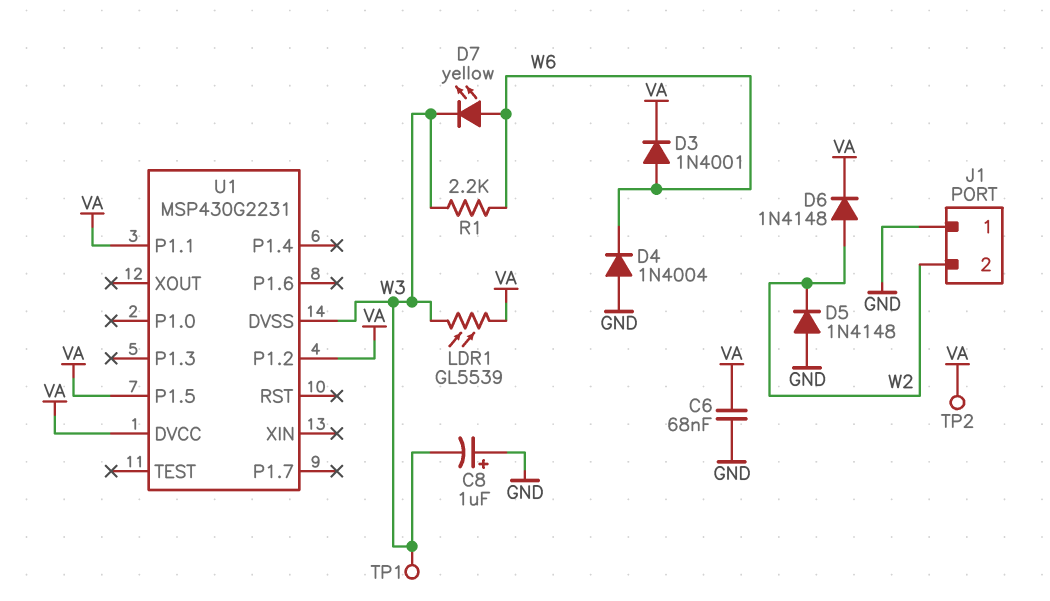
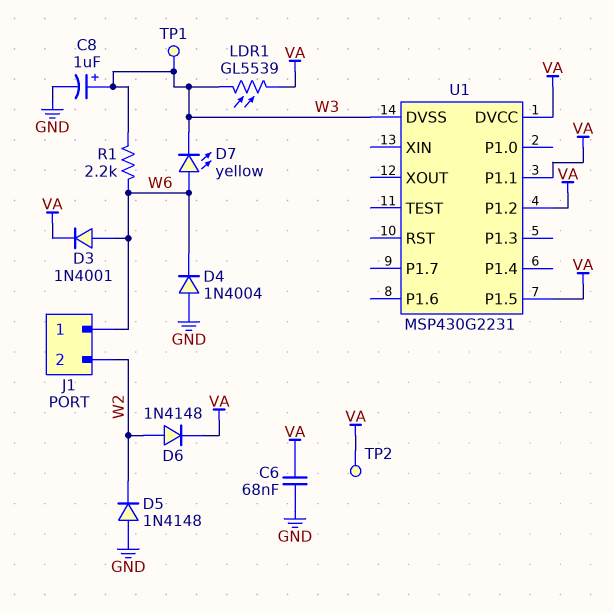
C8: 1uF (plus GND, minus W3) -> 1uF (plus W3, minus GND)
J1 pin 1: GND -> W6

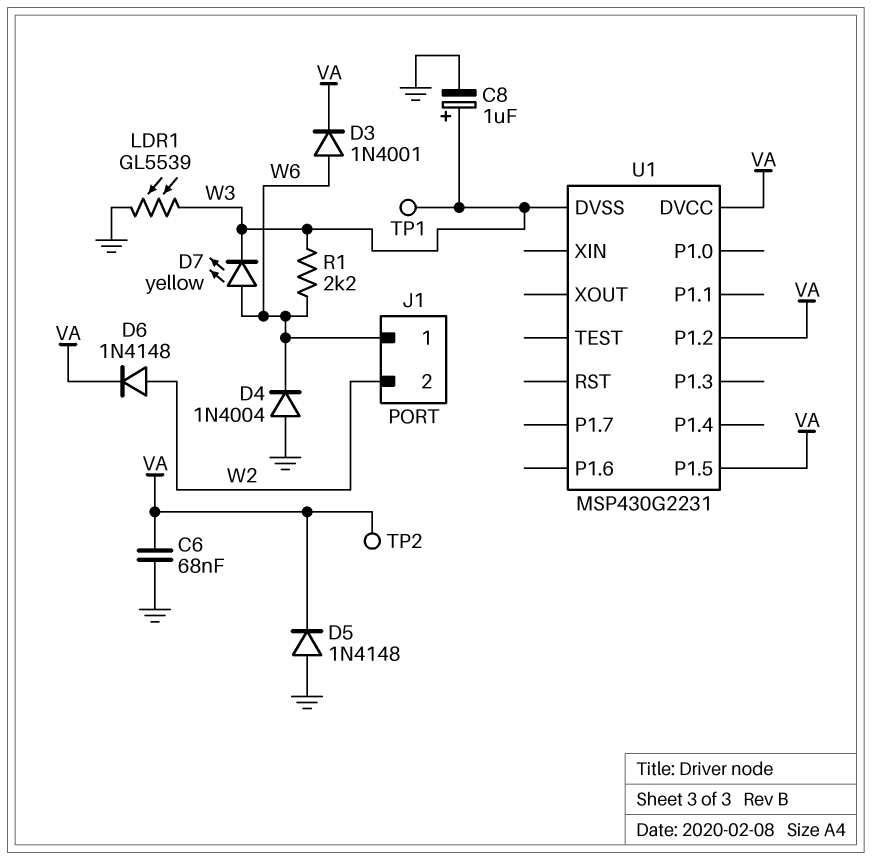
D5: diode 1N4148 (A GND, K W2) -> diode 1N4148 (A GND, K VA)
LDR1: GL5539 (VA, W3) -> GL5539 (GND, W3)
U1 pin P1.1: VA -> none

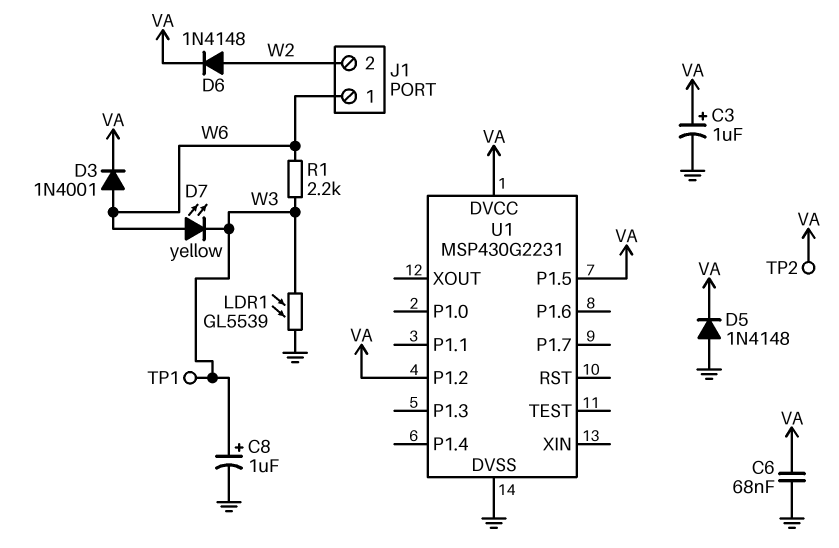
C3: none -> 1uF (plus VA, minus GND)
D4: diode 1N4004 (A GND, K W6) -> none
U1 pin DVSS: W3 -> GND

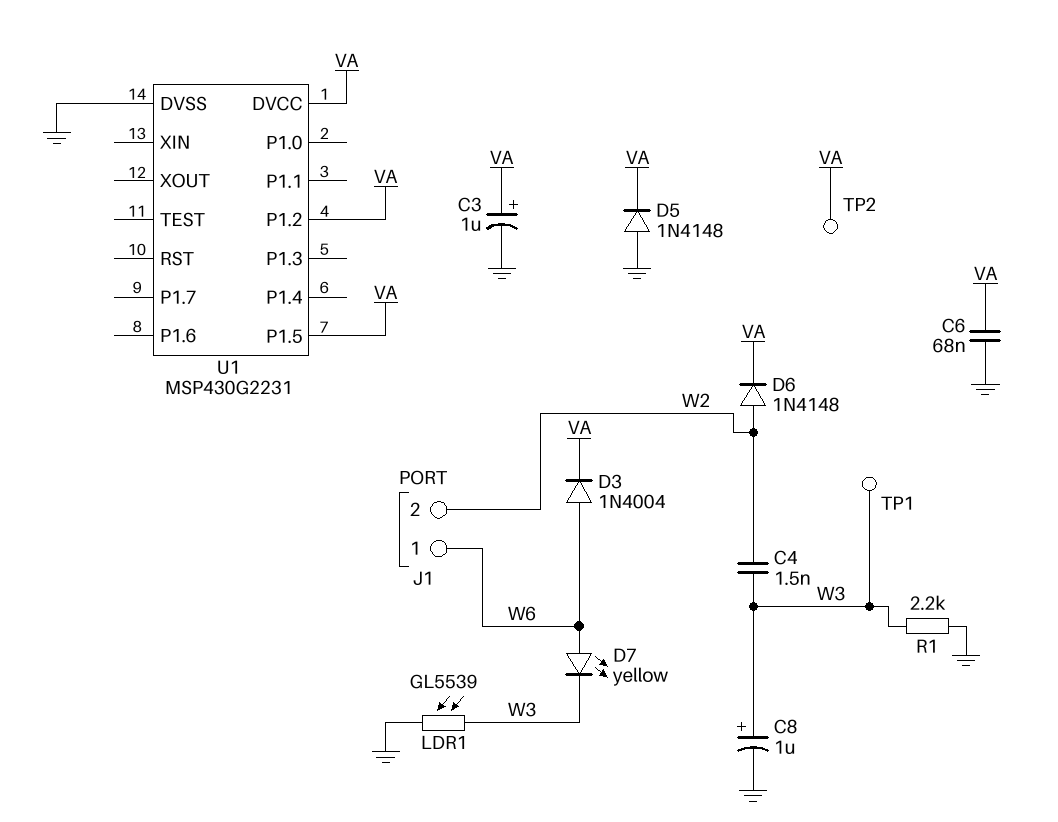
C4: none -> 1.5nF (W2, W3)
D3: diode 1N4001 (A W6, K VA) -> diode 1N4004 (A W6, K VA)
R1: 2.2k (W3, W6) -> 2.2k (GND, W3)

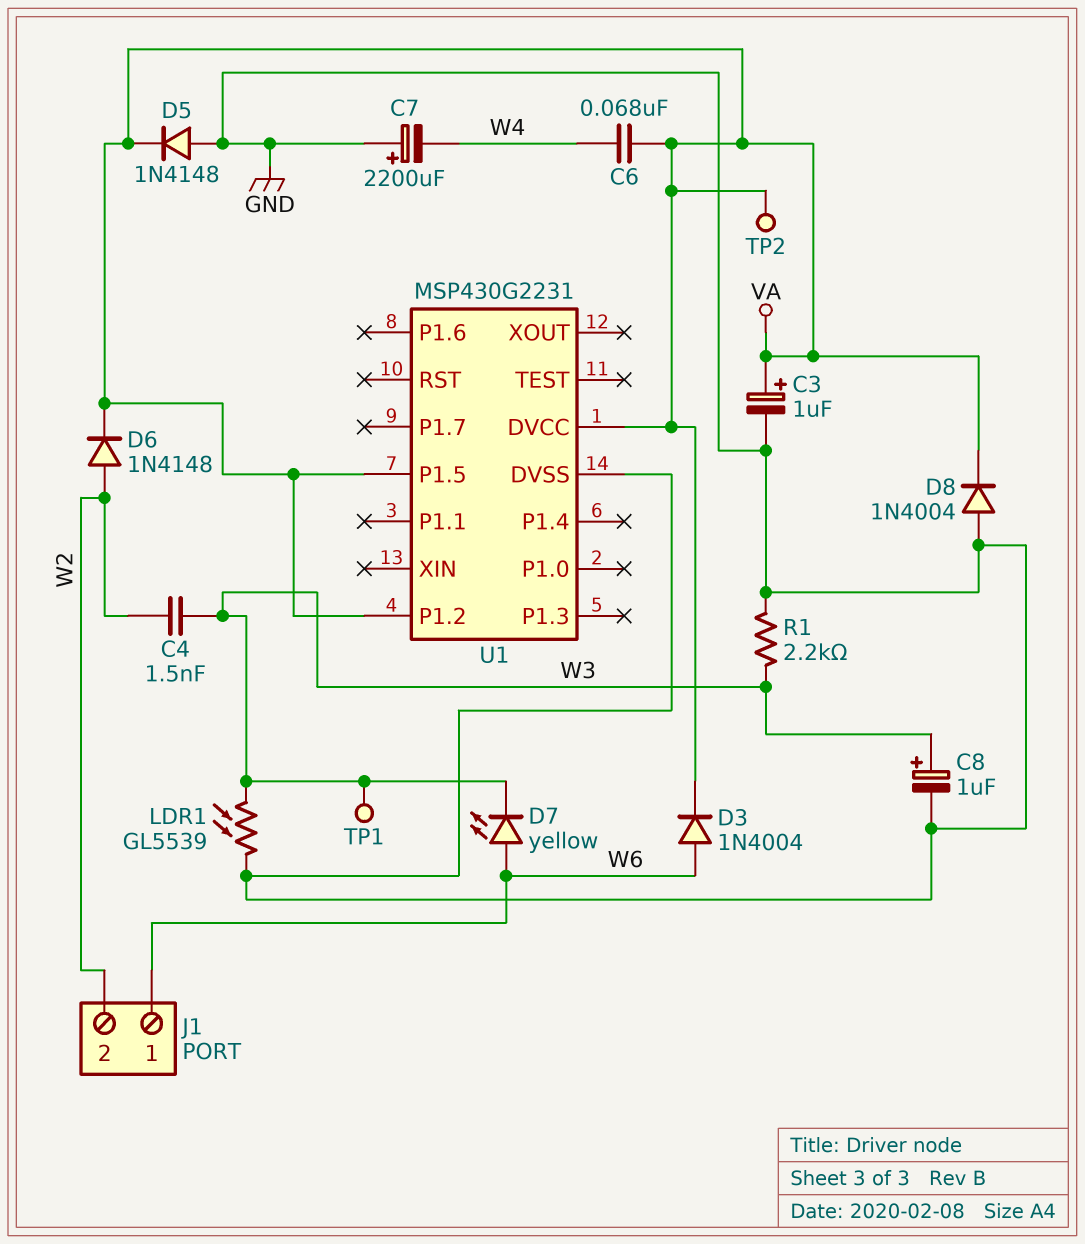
C6: 68nF (GND, VA) -> 68nF (VA, W4)
C7: none -> 2200uF (plus GND, minus W4)
D8: none -> diode 1N4004 (A GND, K VA)

